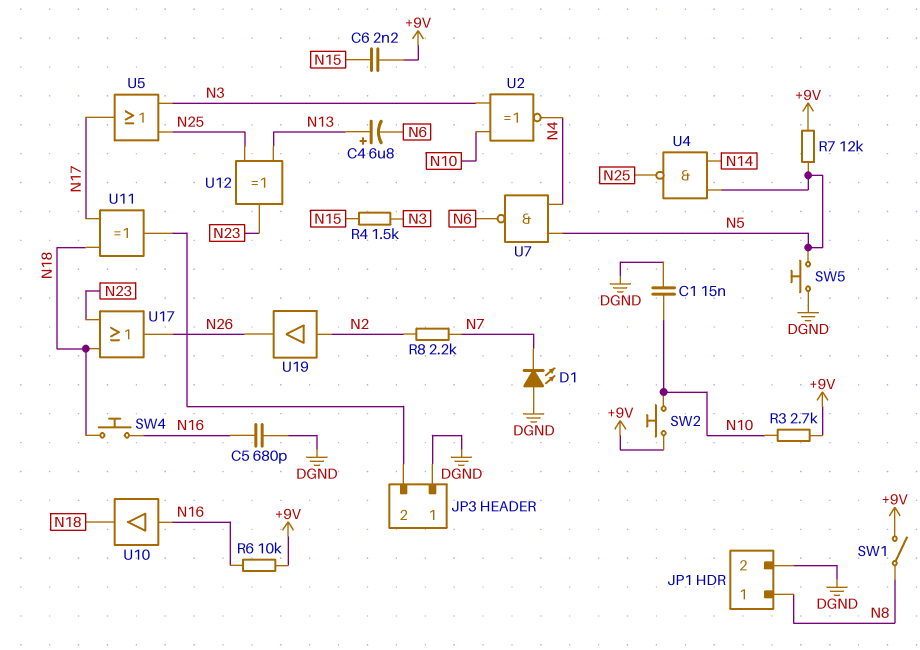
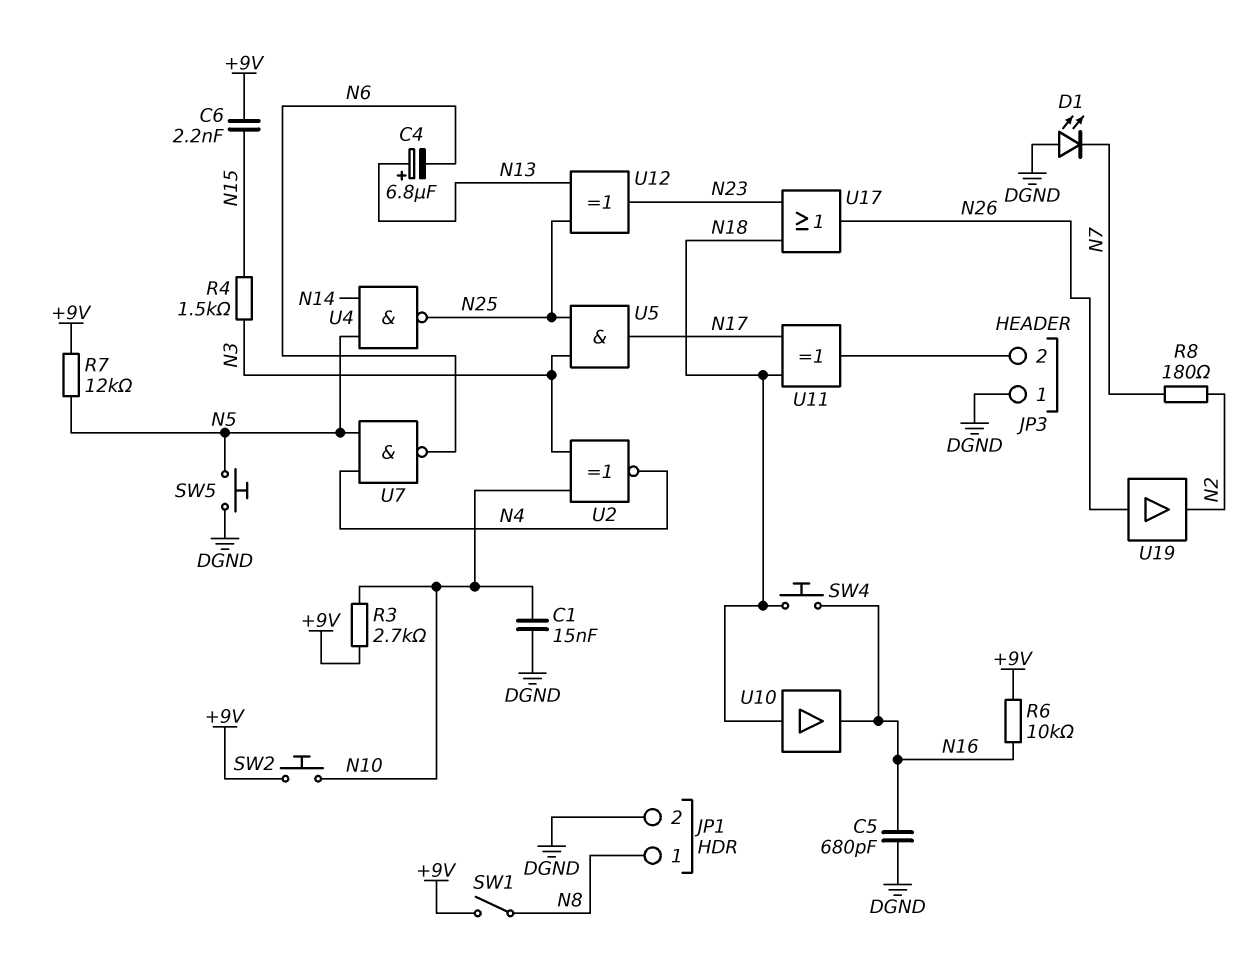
R8: 2.2k (N2, N7) -> 180 (N2, N7)
U5: OR (in N3, in N25, out N17) -> AND (in N3, in N25, out N17)
U10: buffer (in N16, out N18) -> buffer (in N18, out N16)
U19: buffer (in N2, out N26) -> buffer (in N26, out N2)

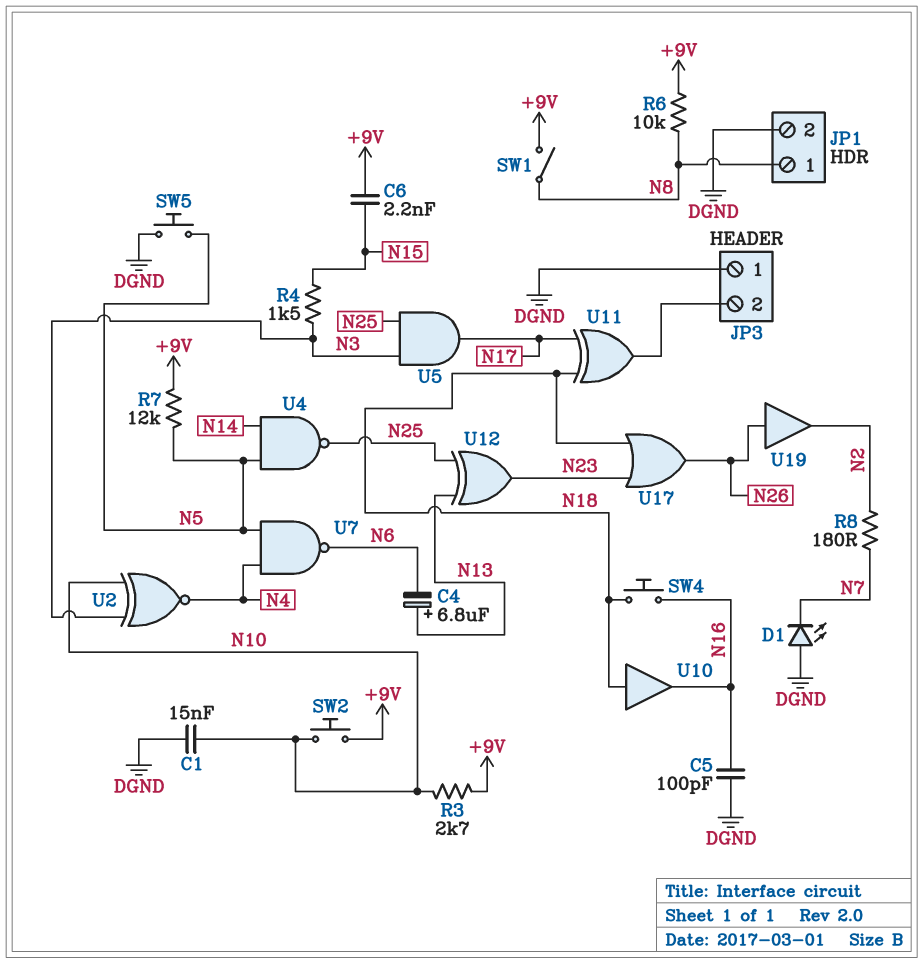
C5: 680pF (DGND, N16) -> 100pF (DGND, N16)
R6: 10k (+9V, N16) -> 10k (+9V, N8)

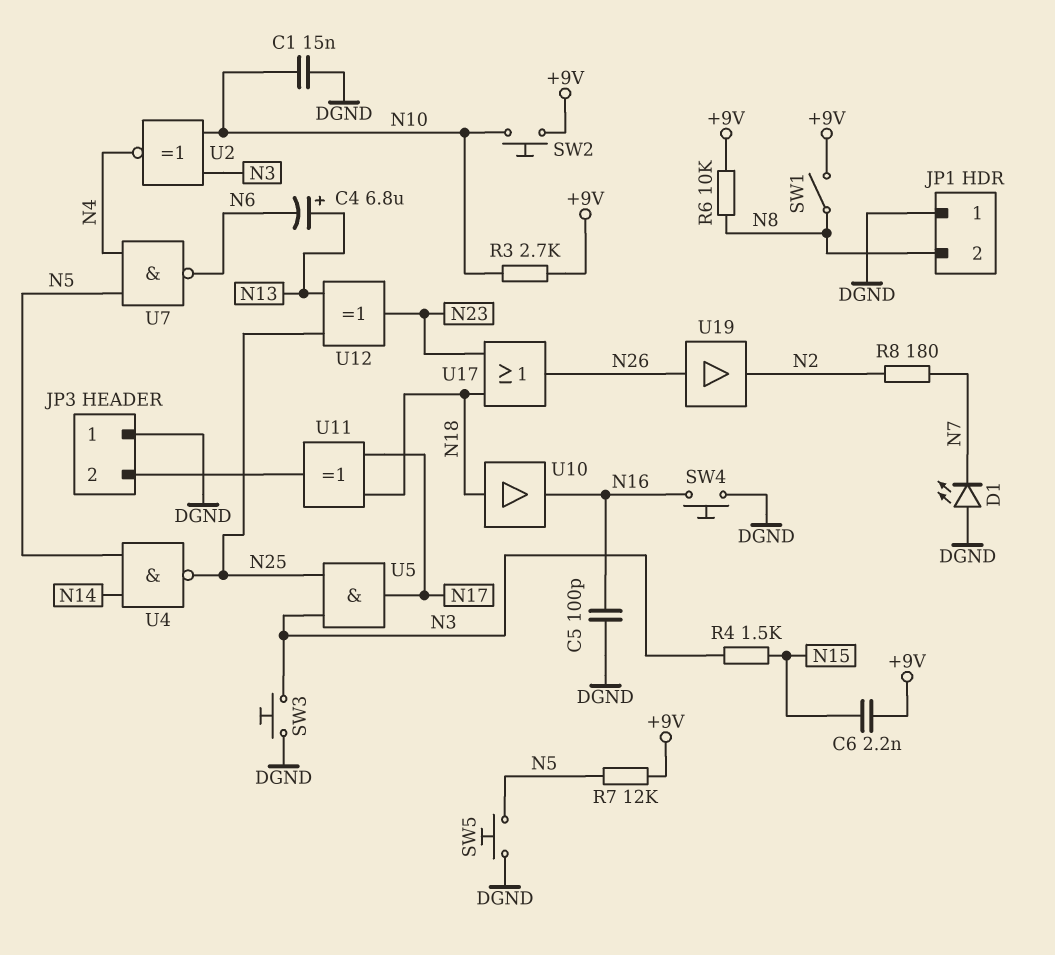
JP1 pin 1: N8 -> DGND
JP1 pin 2: DGND -> N8
SW3: none -> button (DGND, N3)
SW4: button (N16, N18) -> button (DGND, N16)

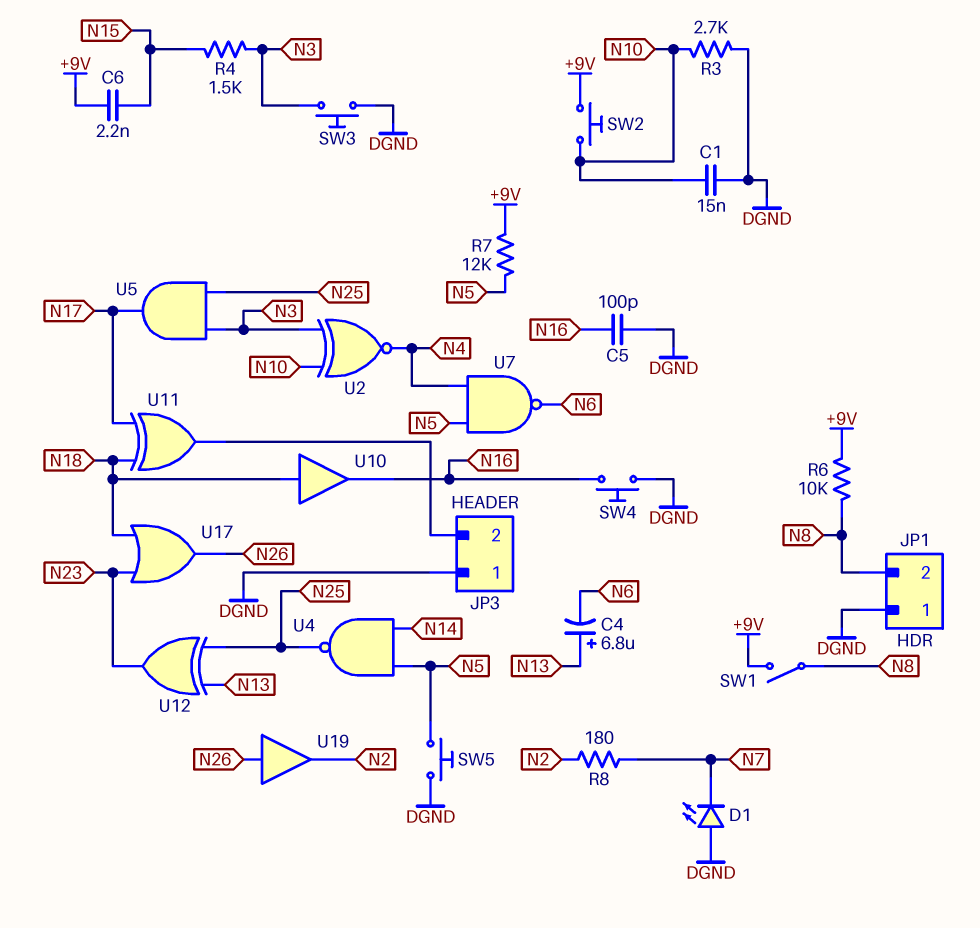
R3: 2.7k (+9V, N10) -> 2.7k (DGND, N10)

